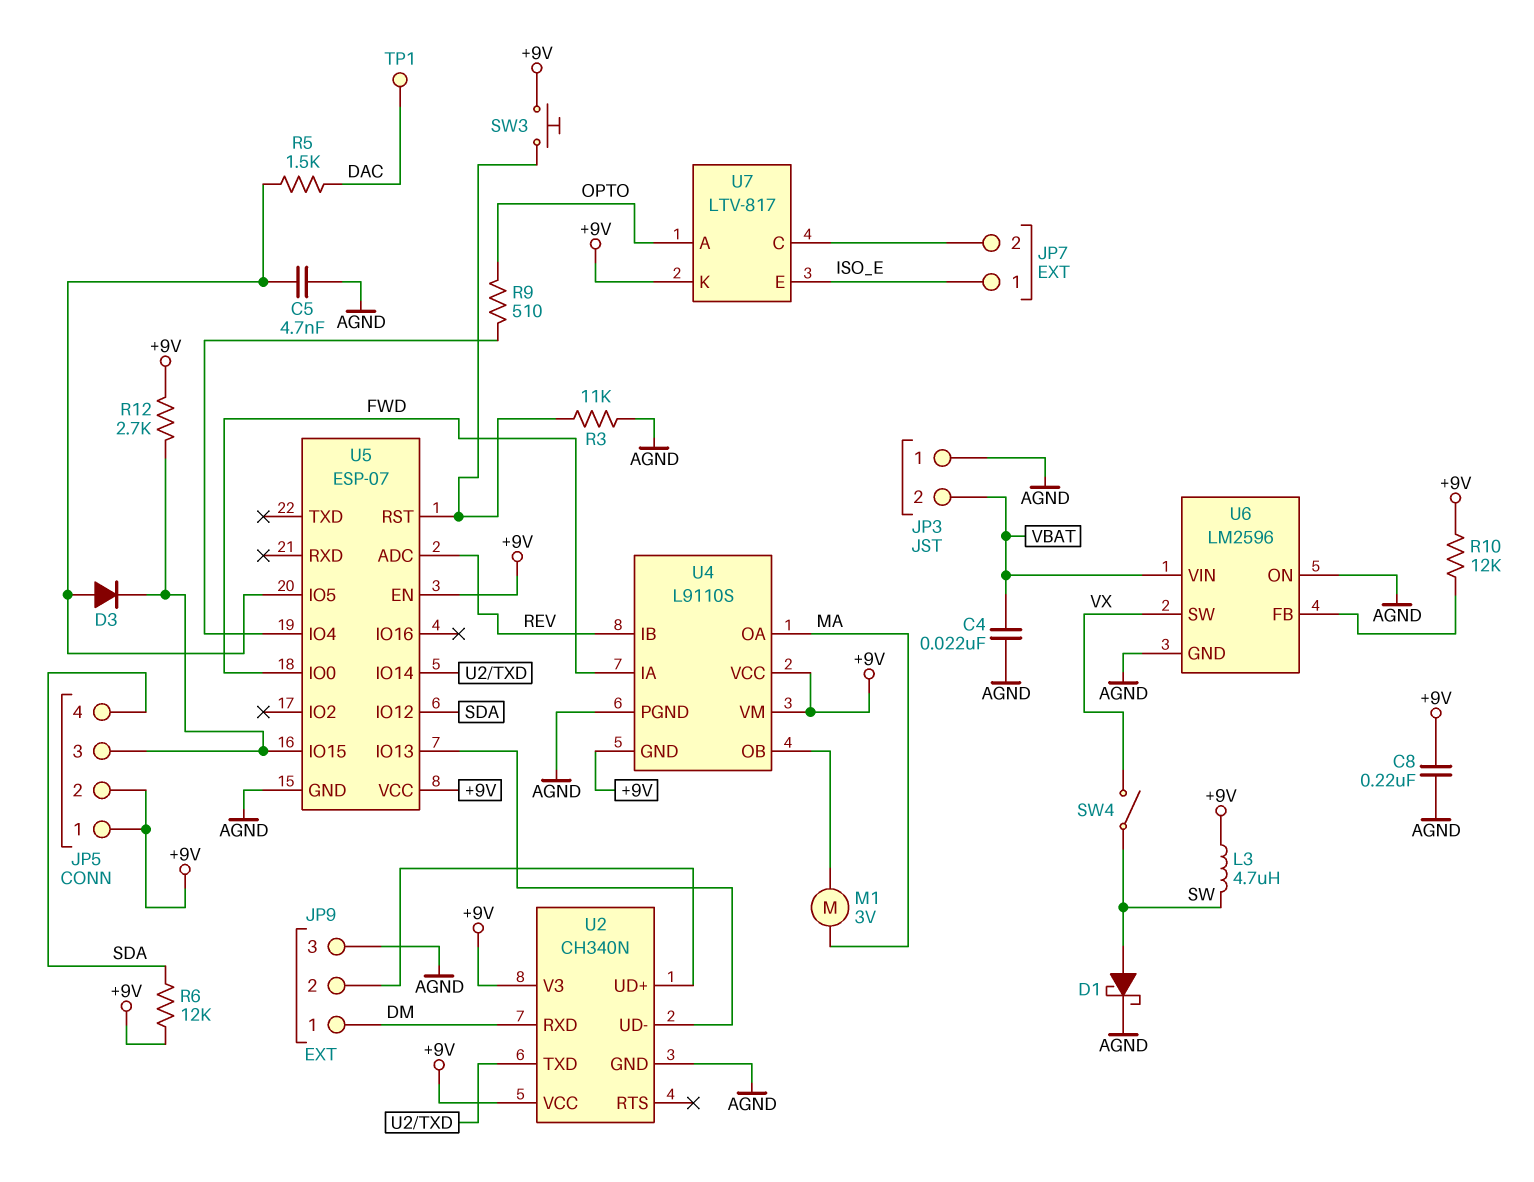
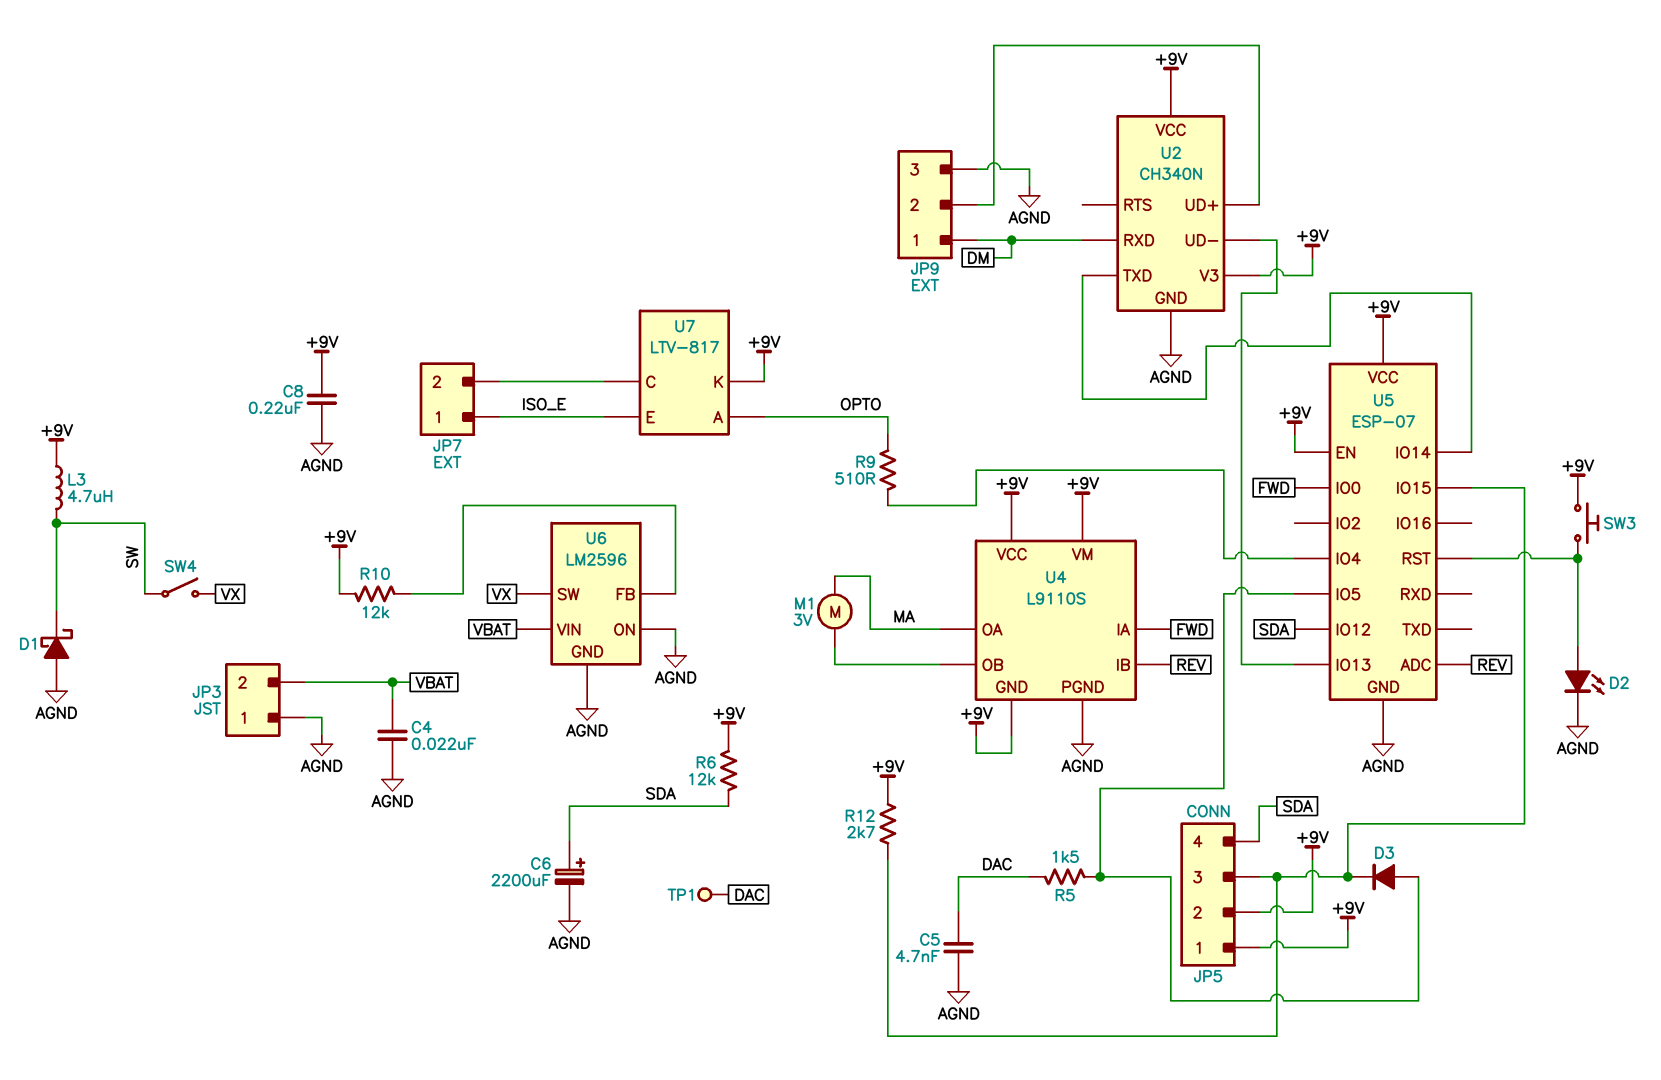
C5: 4.7nF (AGND, U5/IO5) -> 4.7nF (AGND, DAC)
C6: none -> 2200uF (plus SDA, minus AGND)
D1: schottky (A SW, K AGND) -> schottky (A AGND, K SW)
D2: none -> LED (A U5/RST, K AGND)
R3: 11k (AGND, U5/RST) -> none

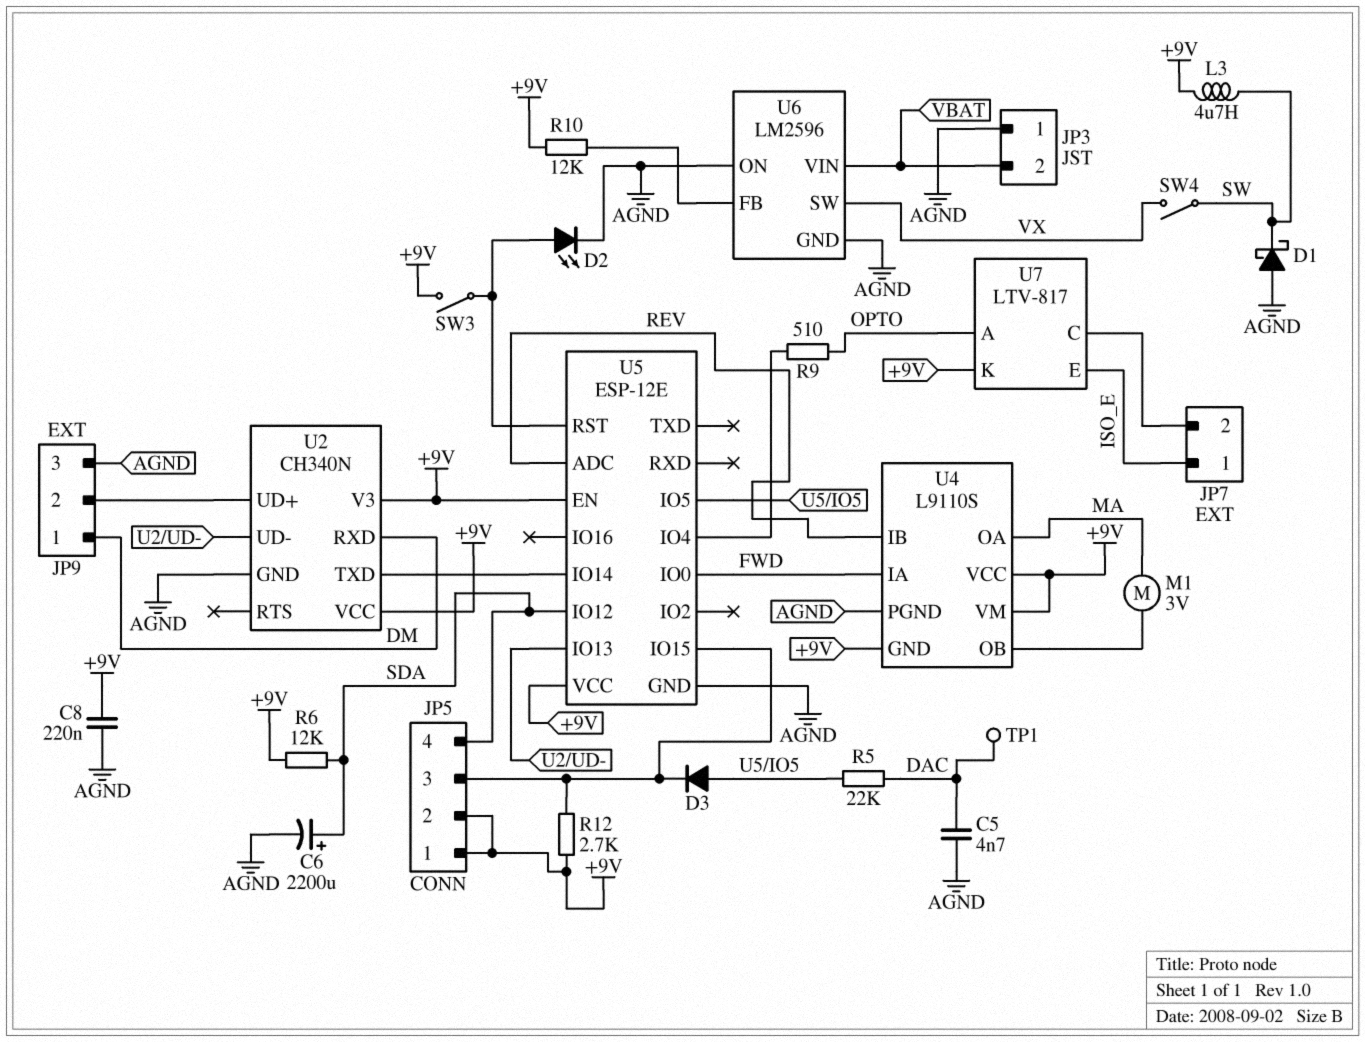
C4: 22nF (AGND, VBAT) -> none
R5: 1.5k (DAC, U5/IO5) -> 22k (DAC, U5/IO5)
SW3: button (+9V, U5/RST) -> switch (+9V, U5/RST)
U5: ESP-07 -> ESP-12E

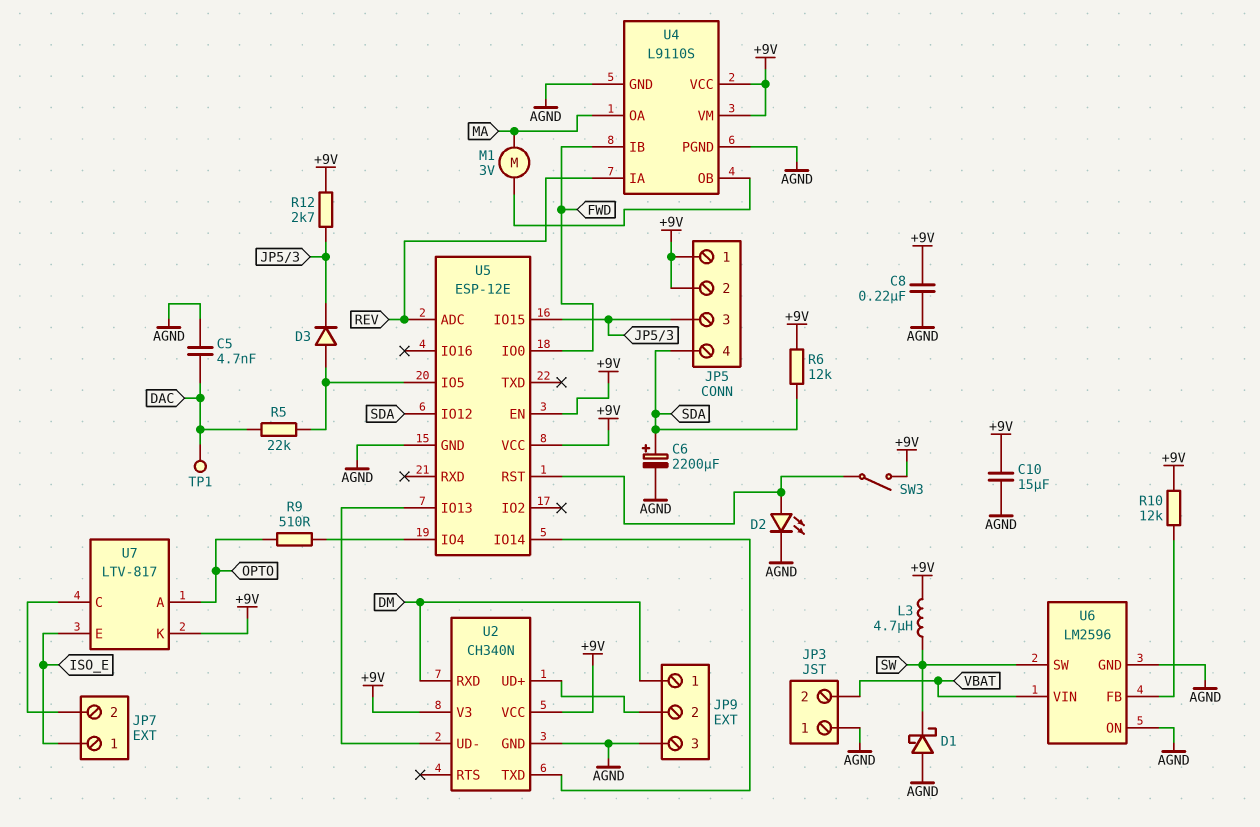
C10: none -> 15uF (+9V, AGND)
SW4: switch (SW, VX) -> none
U4 pin GND: +9V -> AGND
U4 pin IA: FWD -> REV
U4 pin IB: REV -> FWD
U6 pin SW: VX -> SW

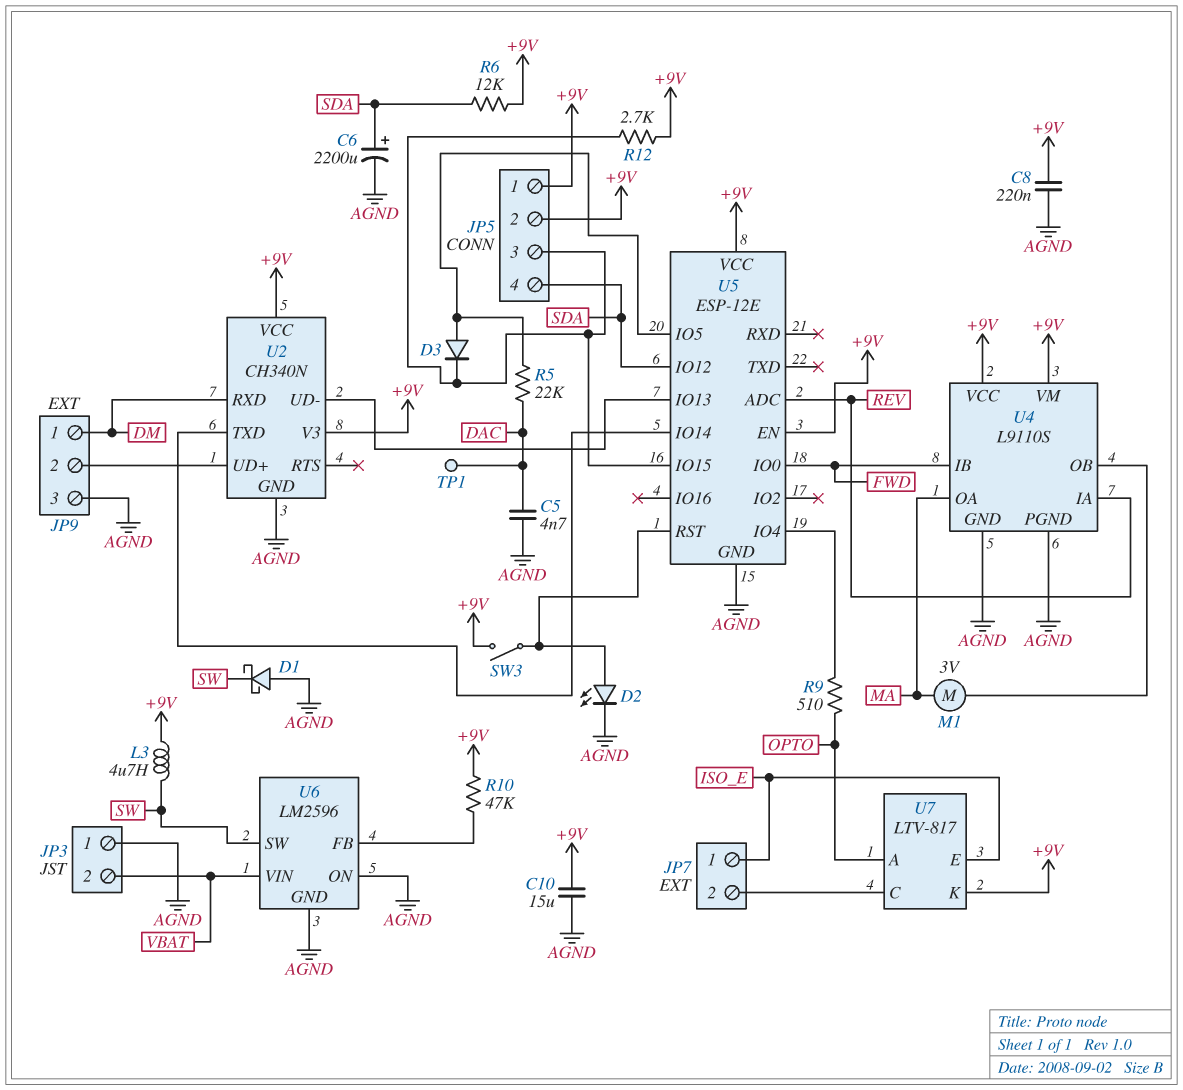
R10: 12k (+9V, U6/FB) -> 47k (+9V, U6/FB)

